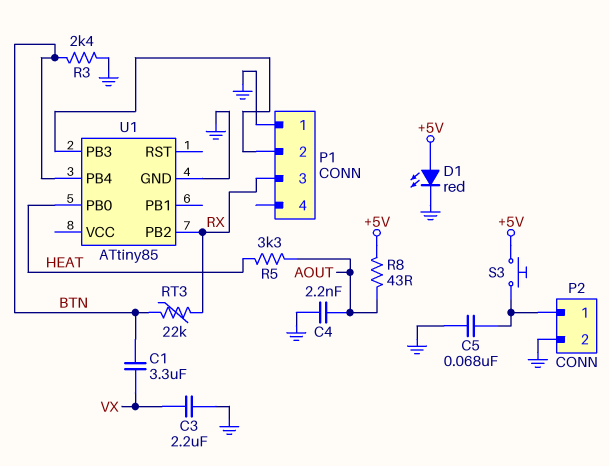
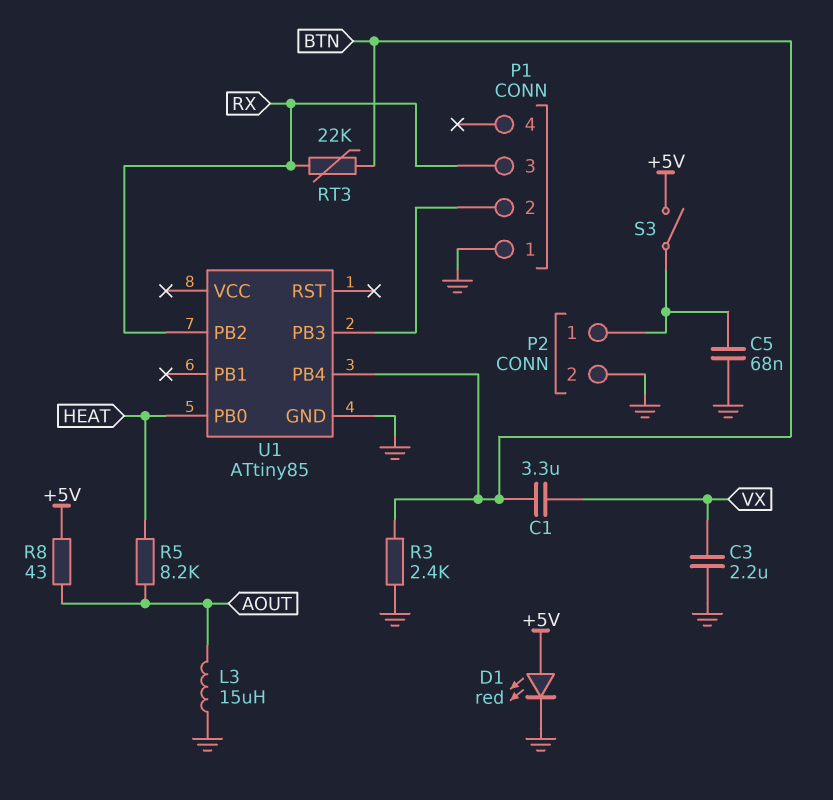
C4: 2.2nF (AOUT, GND) -> none
L3: none -> 15uH (AOUT, GND)
R5: 3.3k (AOUT, HEAT) -> 8.2k (AOUT, HEAT)
S3: button (+5V, P2/1) -> switch (+5V, P2/1)

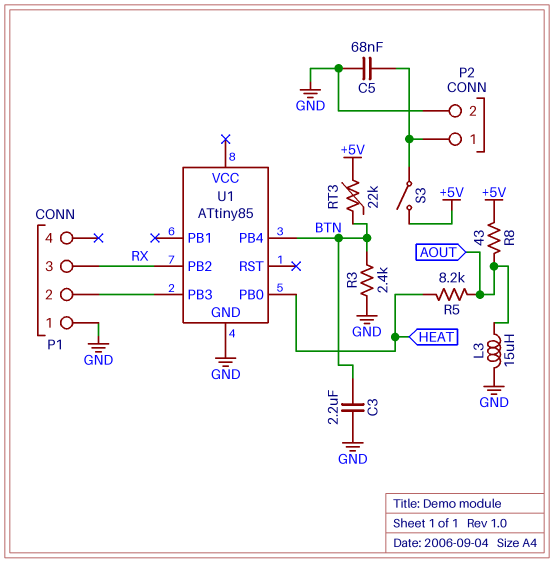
C1: 3.3uF (BTN, VX) -> none
C3: 2.2uF (GND, VX) -> 2.2uF (BTN, GND)
D1: LED red (A +5V, K GND) -> none
RT3: 22k (BTN, RX) -> 22k (+5V, BTN)

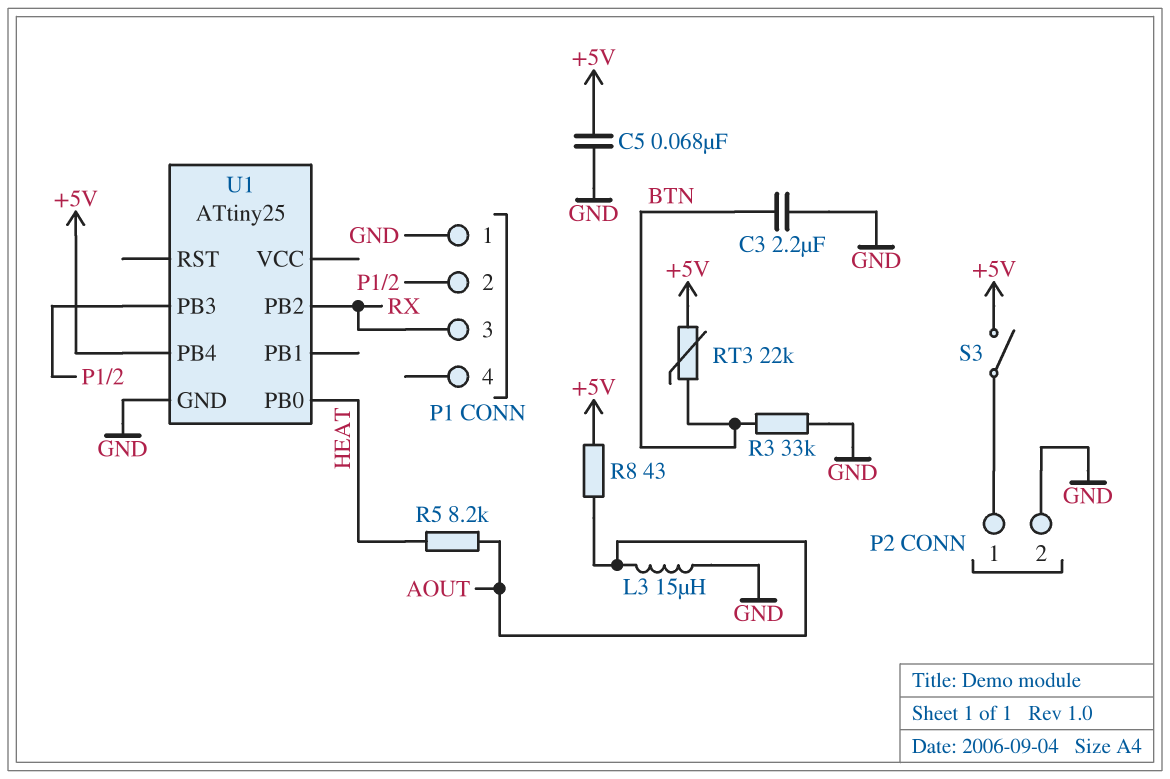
C5: 68nF (GND, P2/1) -> 68nF (+5V, GND)
R3: 2.4k (BTN, GND) -> 33k (BTN, GND)
U1: ATtiny85 -> ATtiny25
U1 pin PB4: BTN -> +5V

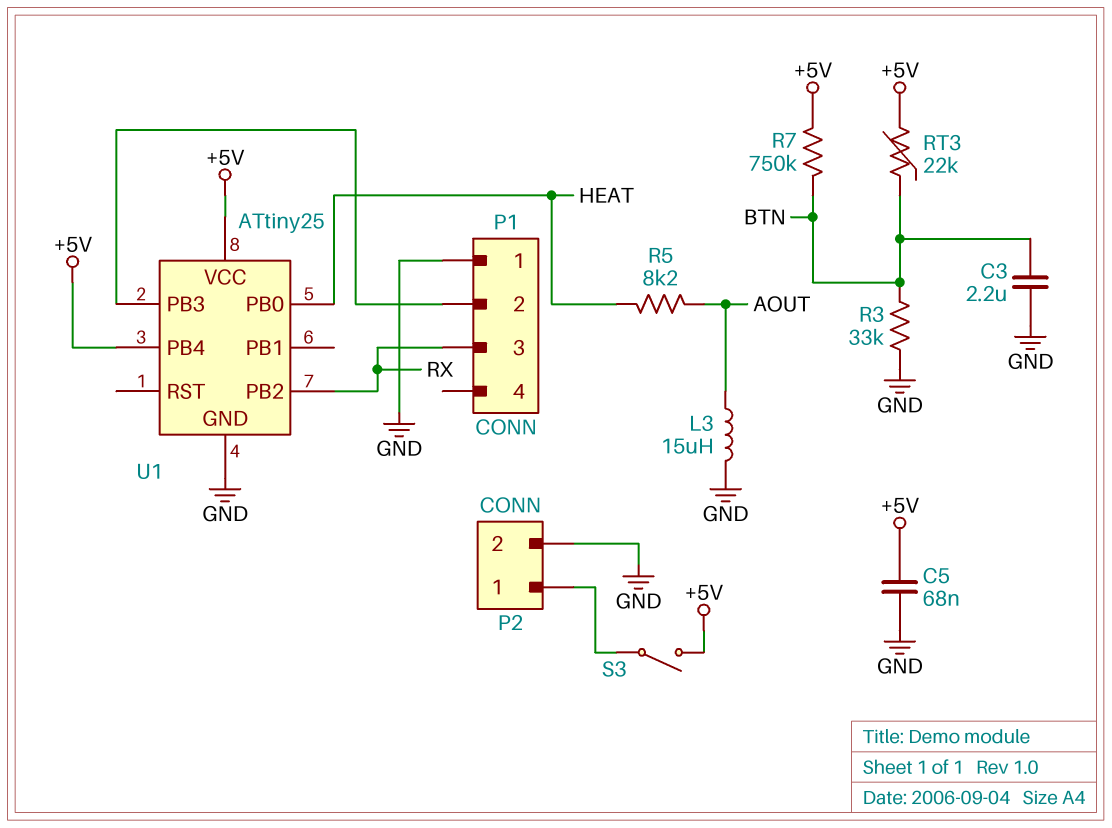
R7: none -> 750k (+5V, BTN)
R8: 43 (+5V, AOUT) -> none
U1 pin VCC: none -> +5V

